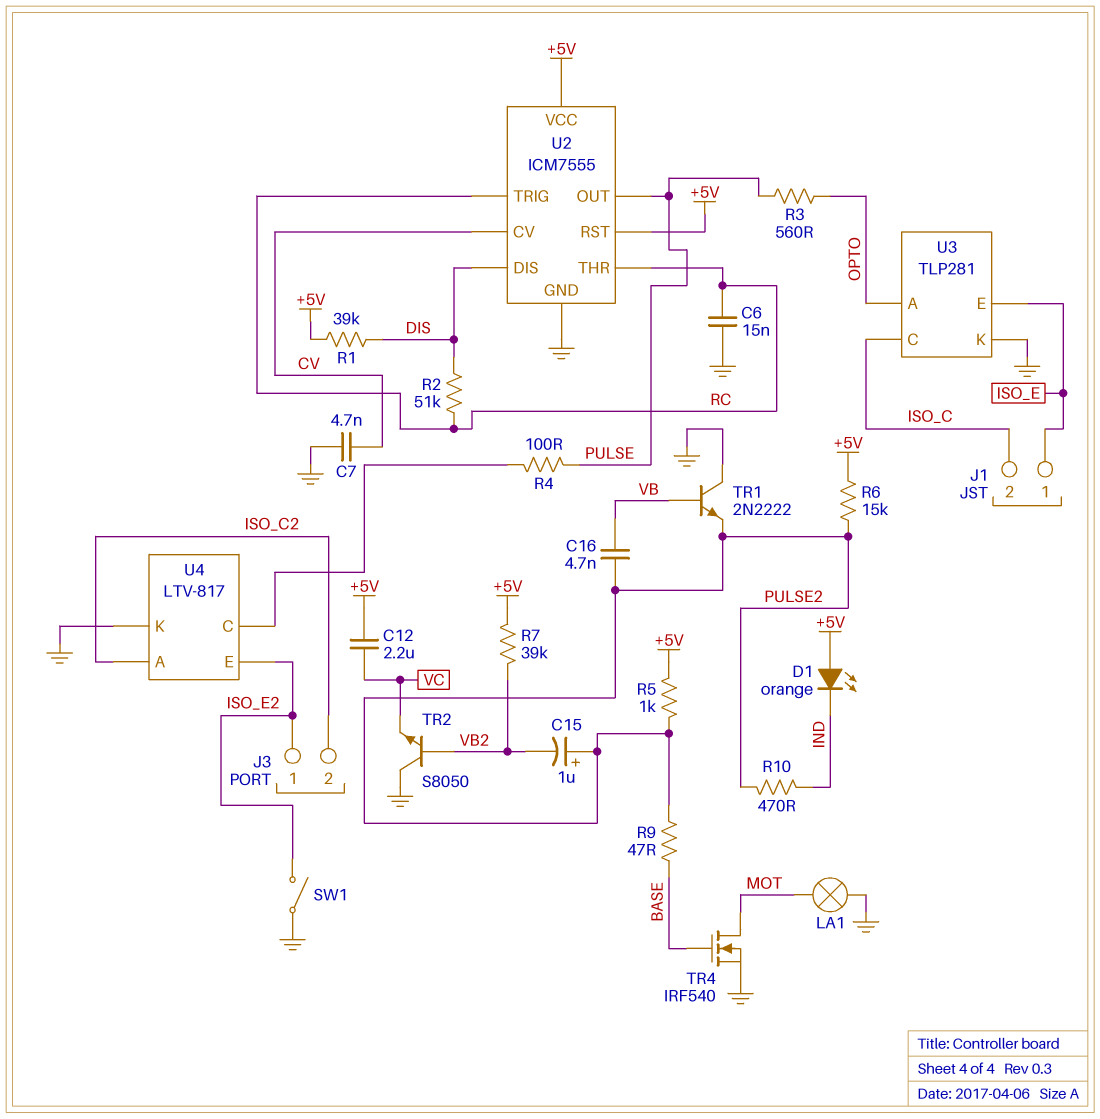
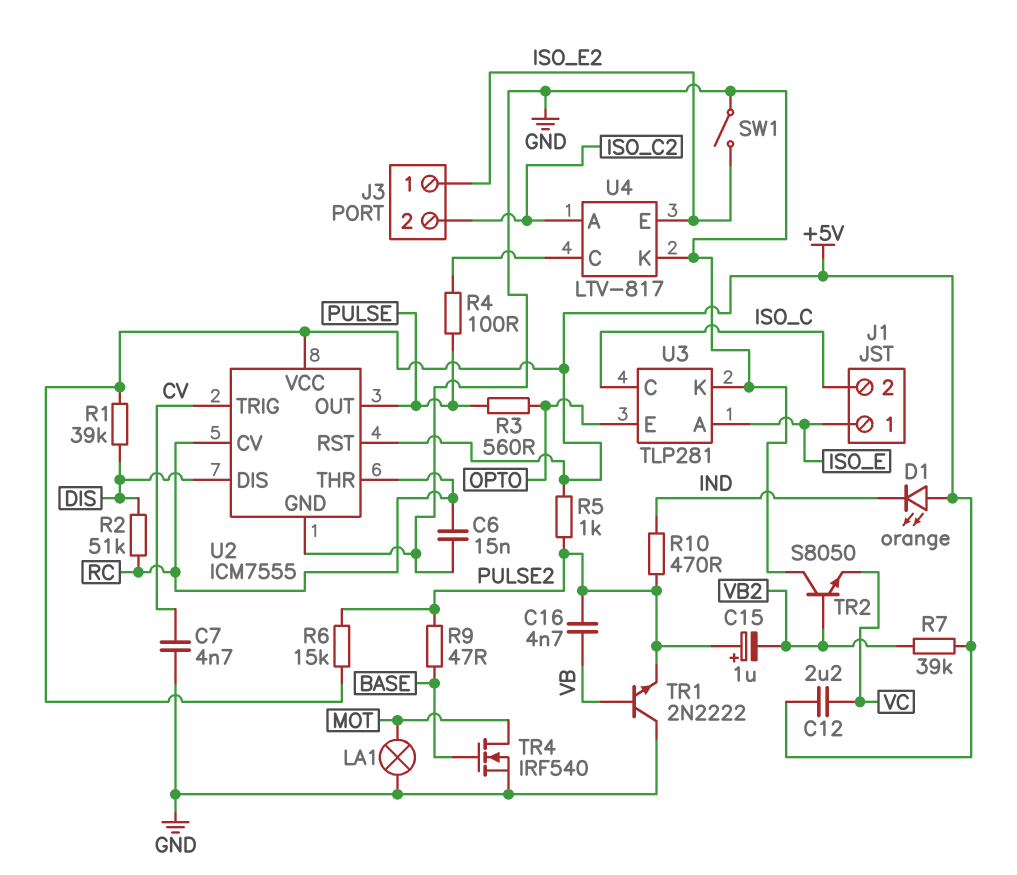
U2 pin CV: CV -> RC
U2 pin TRIG: RC -> CV
U3 pin A: OPTO -> ISO_E
U3 pin E: ISO_E -> OPTO

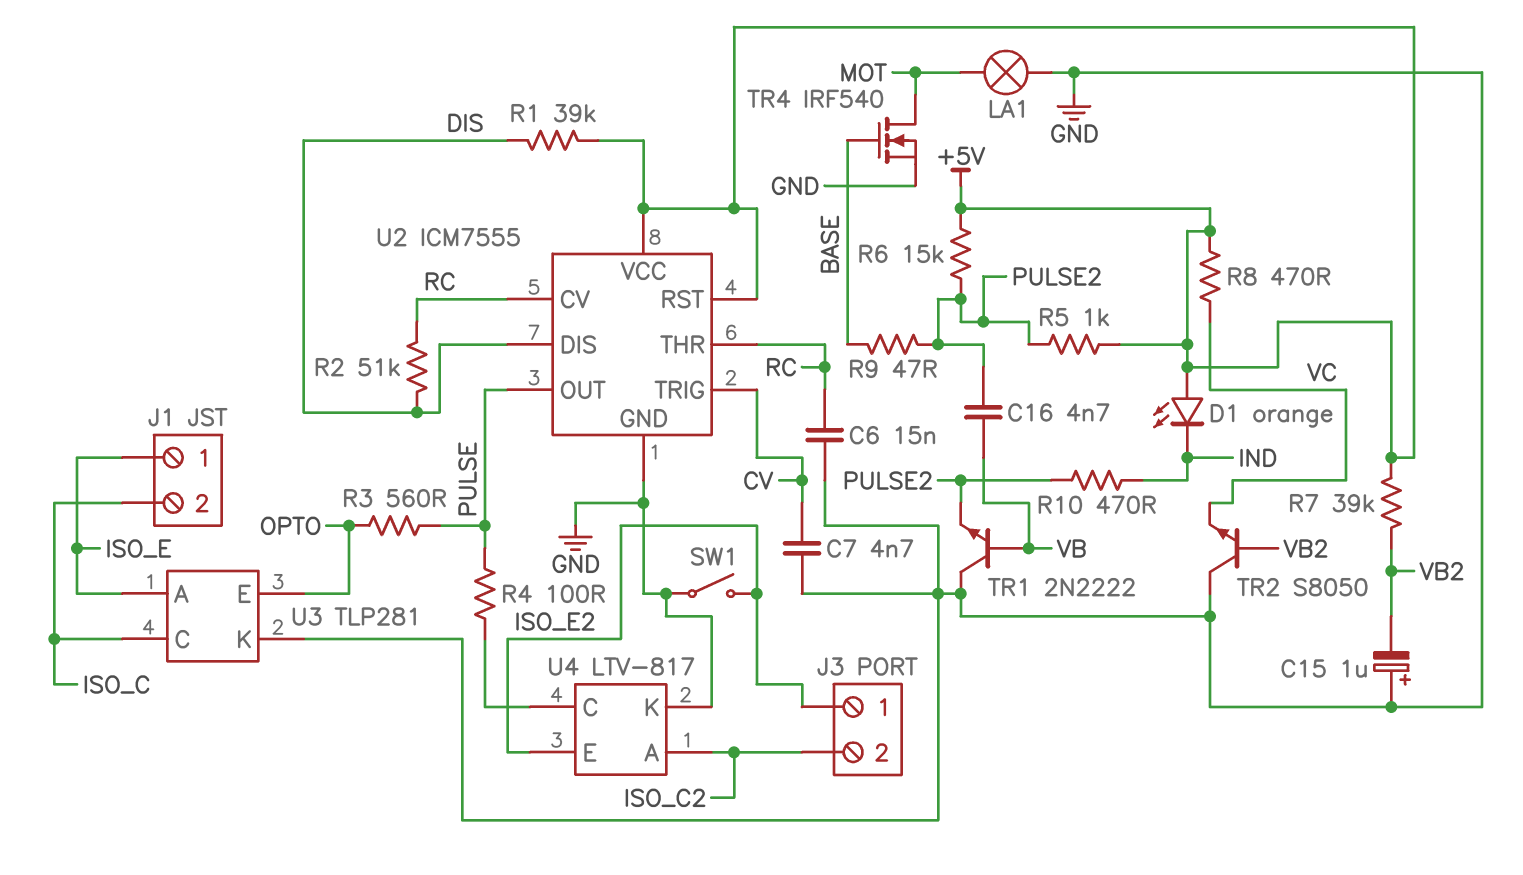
C12: 2.2uF (+5V, VC) -> none
C15: 1uF (plus PULSE2, minus VB2) -> 1uF (plus GND, minus VB2)
R8: none -> 470 (+5V, VC)

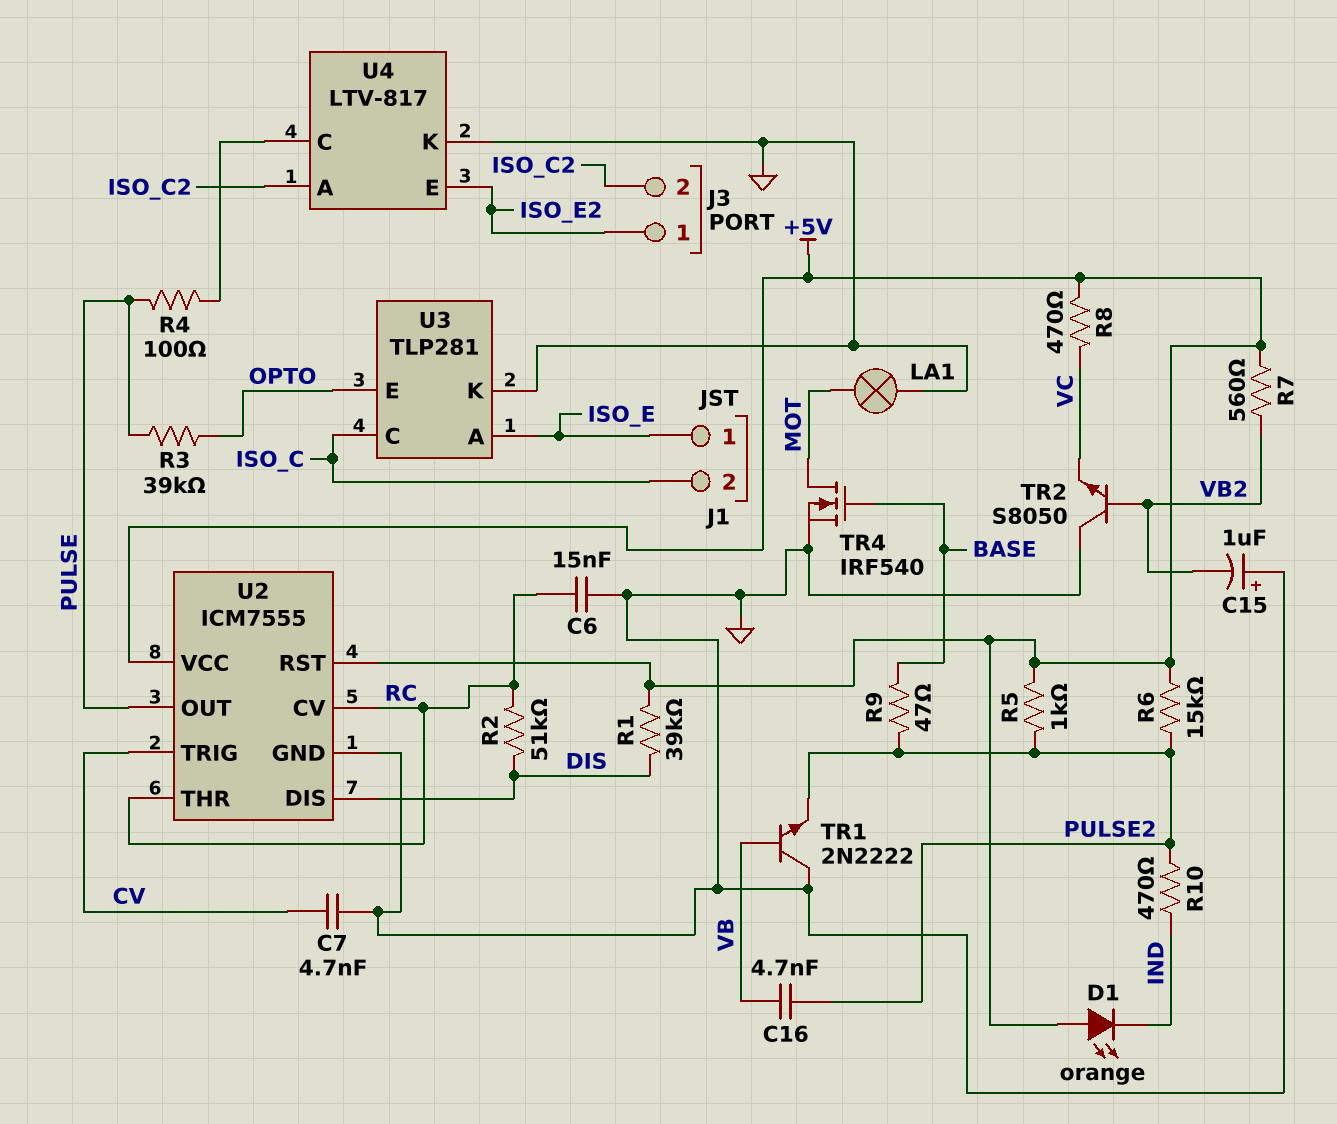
R3: 560 (OPTO, PULSE) -> 39k (OPTO, PULSE)
R7: 39k (+5V, VB2) -> 560 (+5V, VB2)
SW1: switch (GND, ISO_E2) -> none

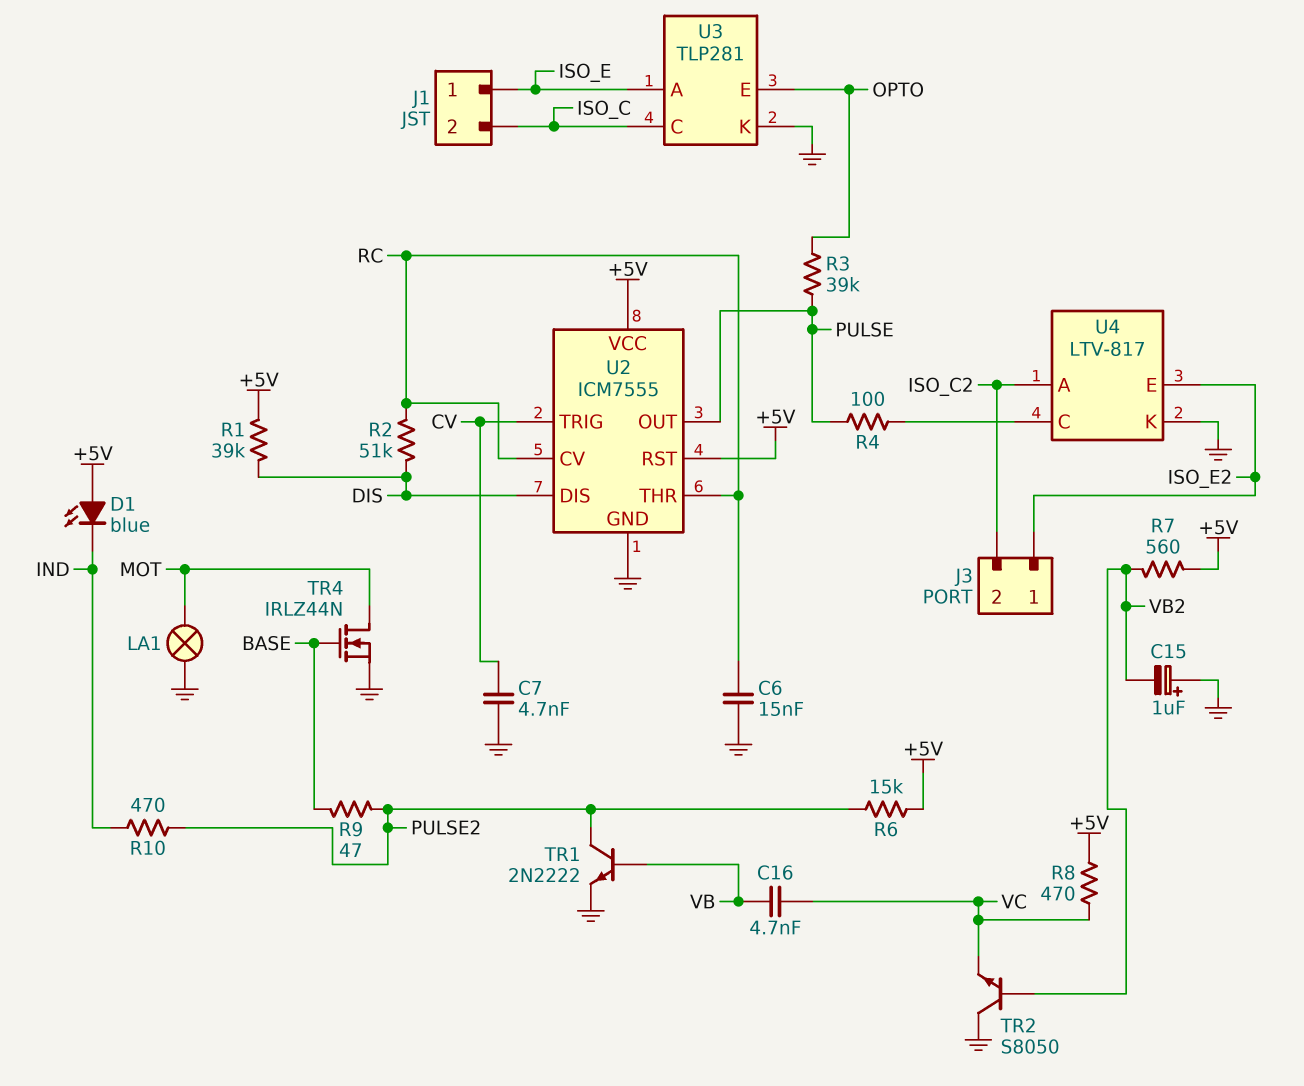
C16: 4.7nF (PULSE2, VB) -> 4.7nF (VB, VC)
D1: LED orange (A +5V, K IND) -> LED blue (A +5V, K IND)
R5: 1k (+5V, PULSE2) -> none
TR1: NPN 2N2222 (B VB, C GND, E PULSE2) -> NPN 2N2222 (B VB, C PULSE2, E GND)
TR4: NMOS IRF540 (G BASE, D MOT, S GND) -> NMOS IRLZ44N (G BASE, D MOT, S GND)

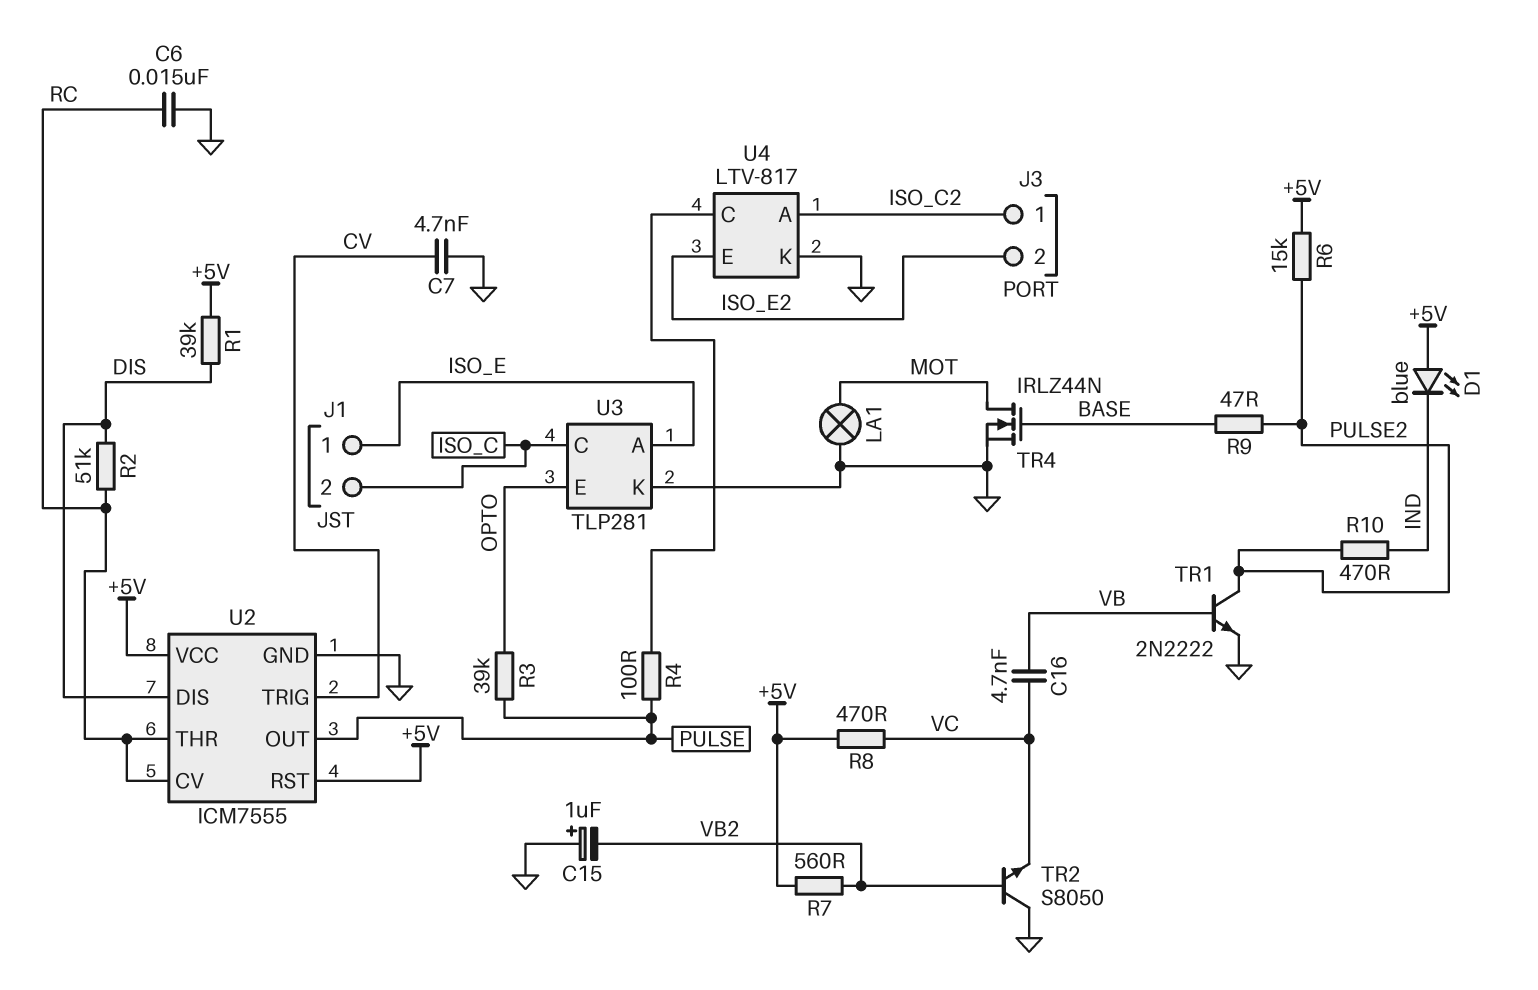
J3 pin 1: ISO_E2 -> ISO_C2
J3 pin 2: ISO_C2 -> ISO_E2

